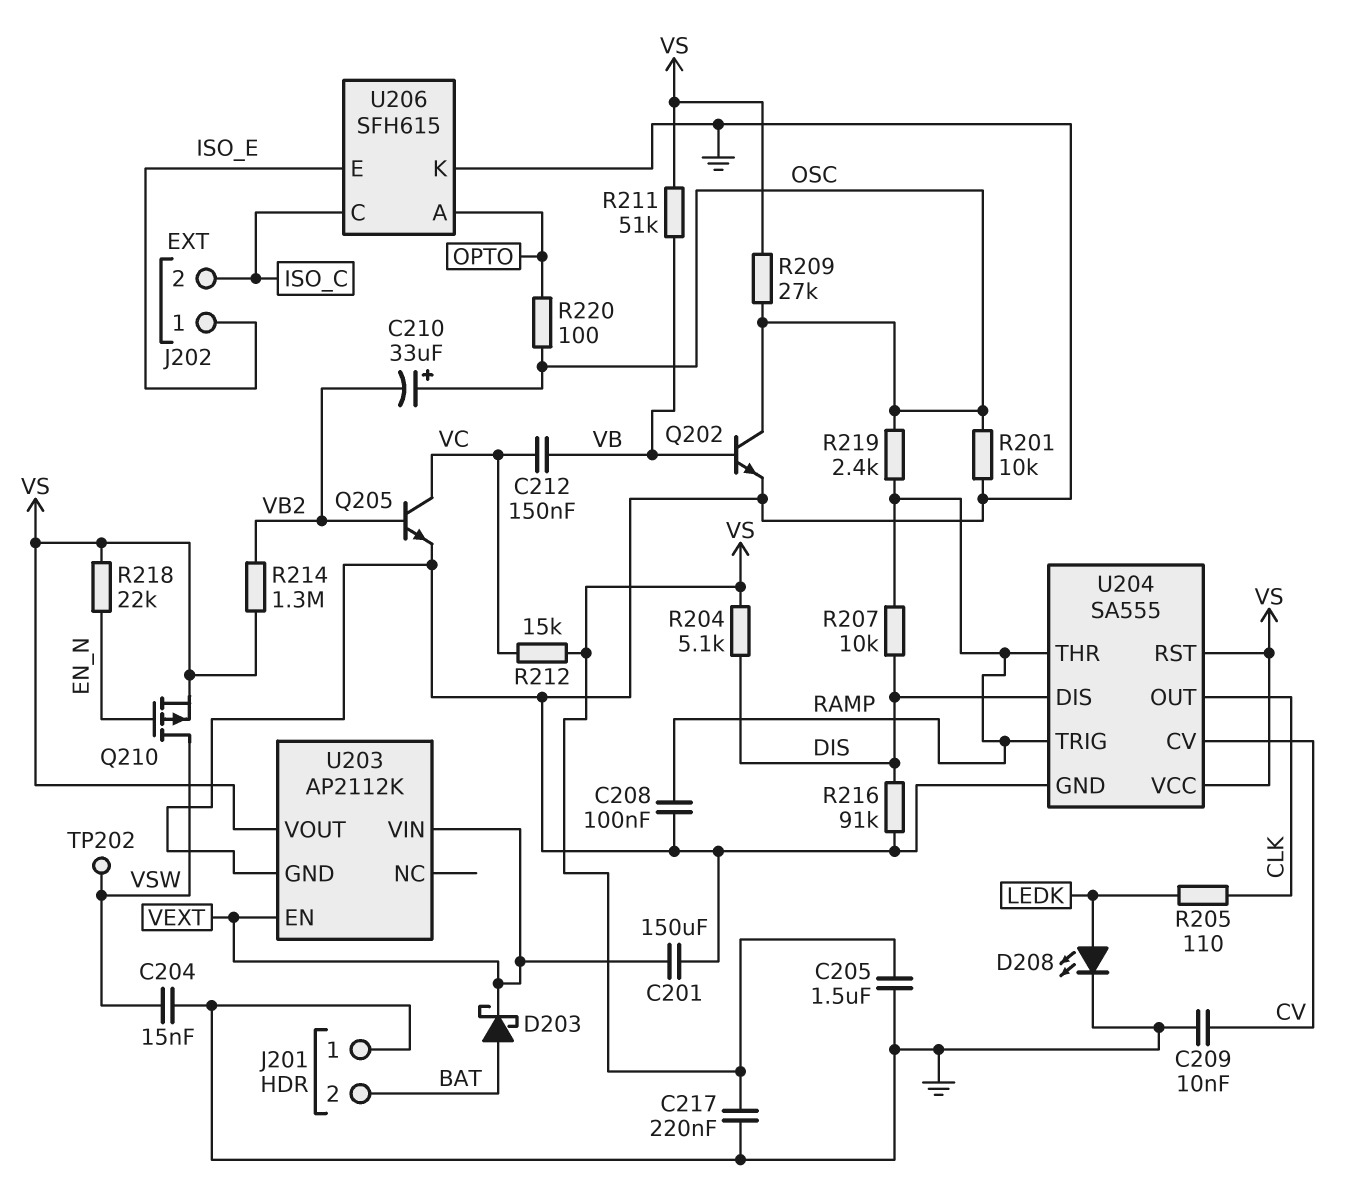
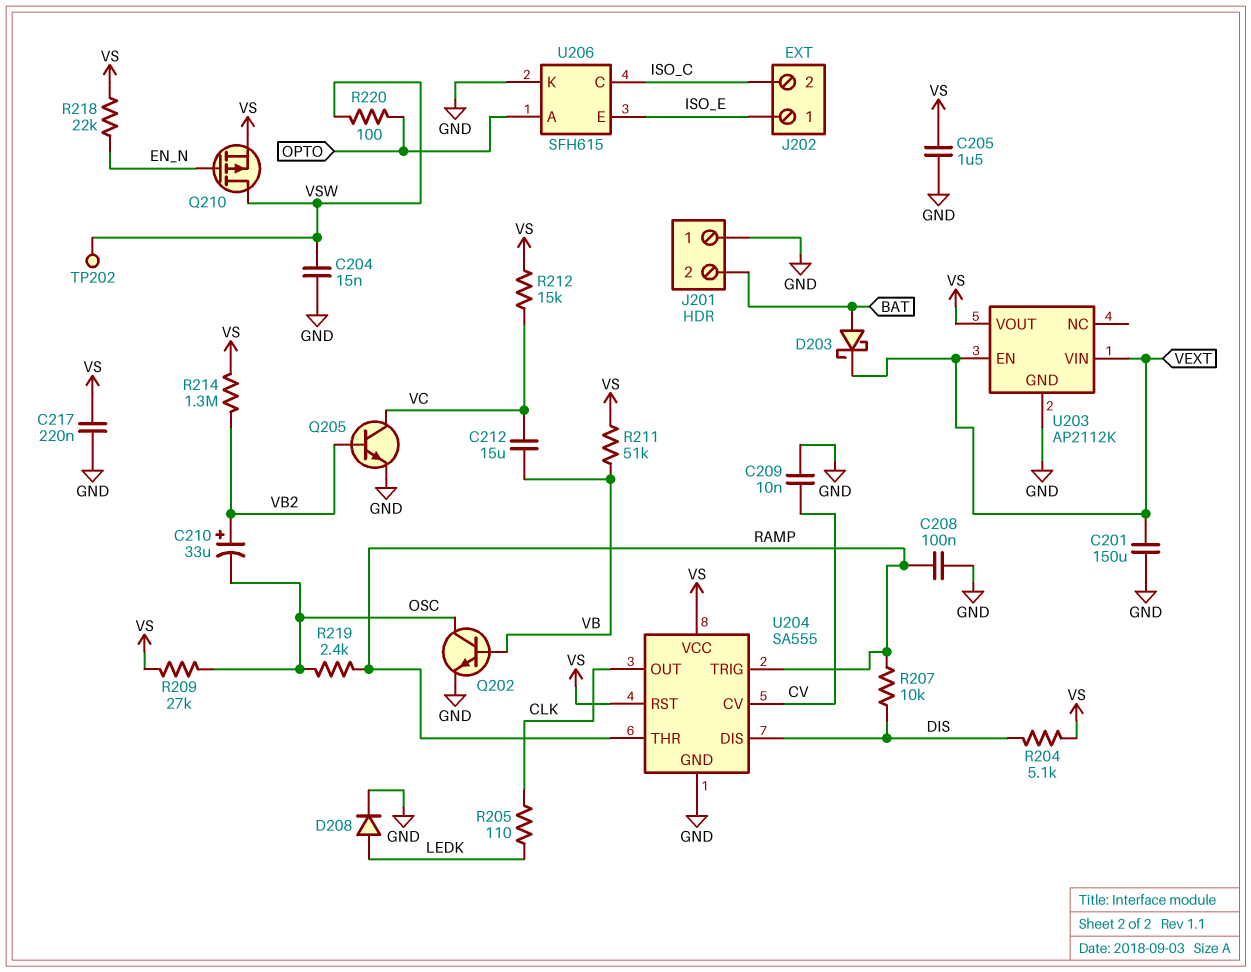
C210: 33uF (plus OSC, minus VB2) -> 33uF (plus VB2, minus OSC)
C212: 150nF (VB, VC) -> 15uF (VB, VC)
D208: LED (A LEDK, K GND) -> diode (A LEDK, K GND)
R201: 10k (GND, OSC) -> none
R216: 91k (DIS, GND) -> none
R220: 100 (OPTO, OSC) -> 100 (OPTO, VSW)

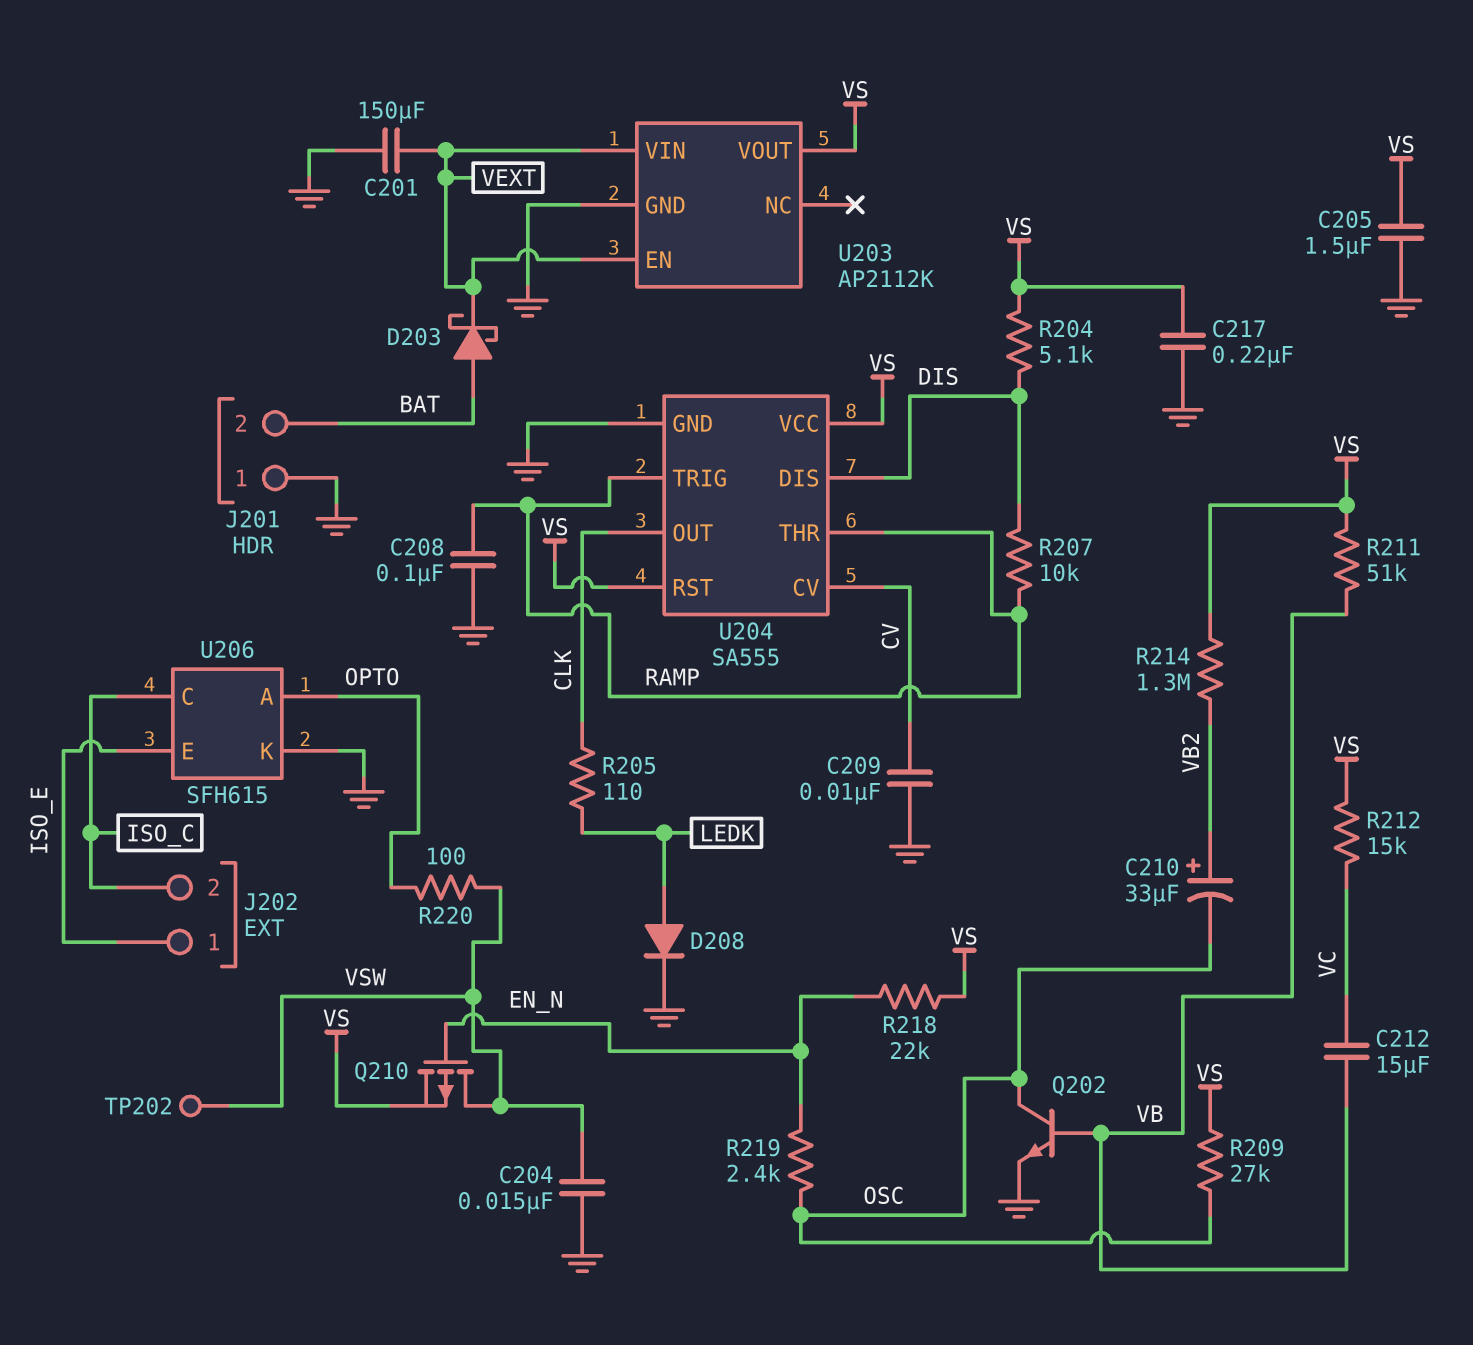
Q205: NPN (B VB2, C VC, E GND) -> none
R219: 2.4k (OSC, RAMP) -> 2.4k (EN_N, OSC)

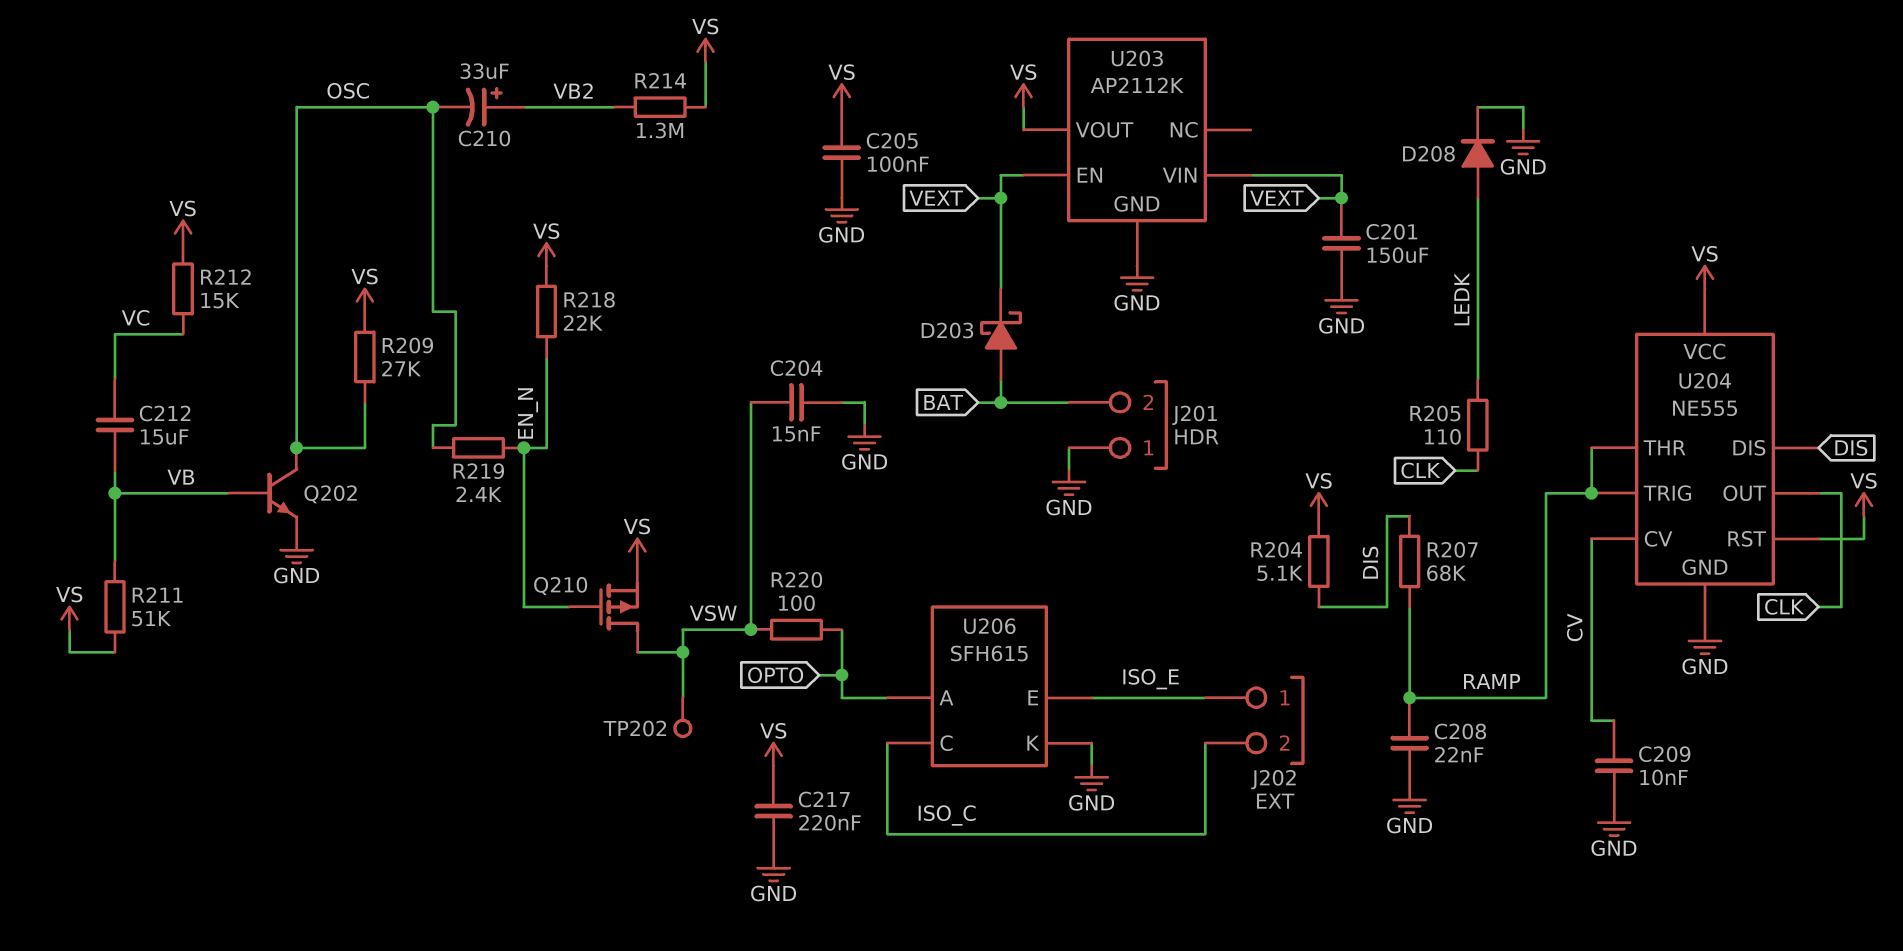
C205: 1.5uF (GND, VS) -> 100nF (GND, VS)
C208: 100nF (GND, RAMP) -> 22nF (GND, RAMP)
R207: 10k (DIS, RAMP) -> 68k (DIS, RAMP)
U204: SA555 -> NE555

